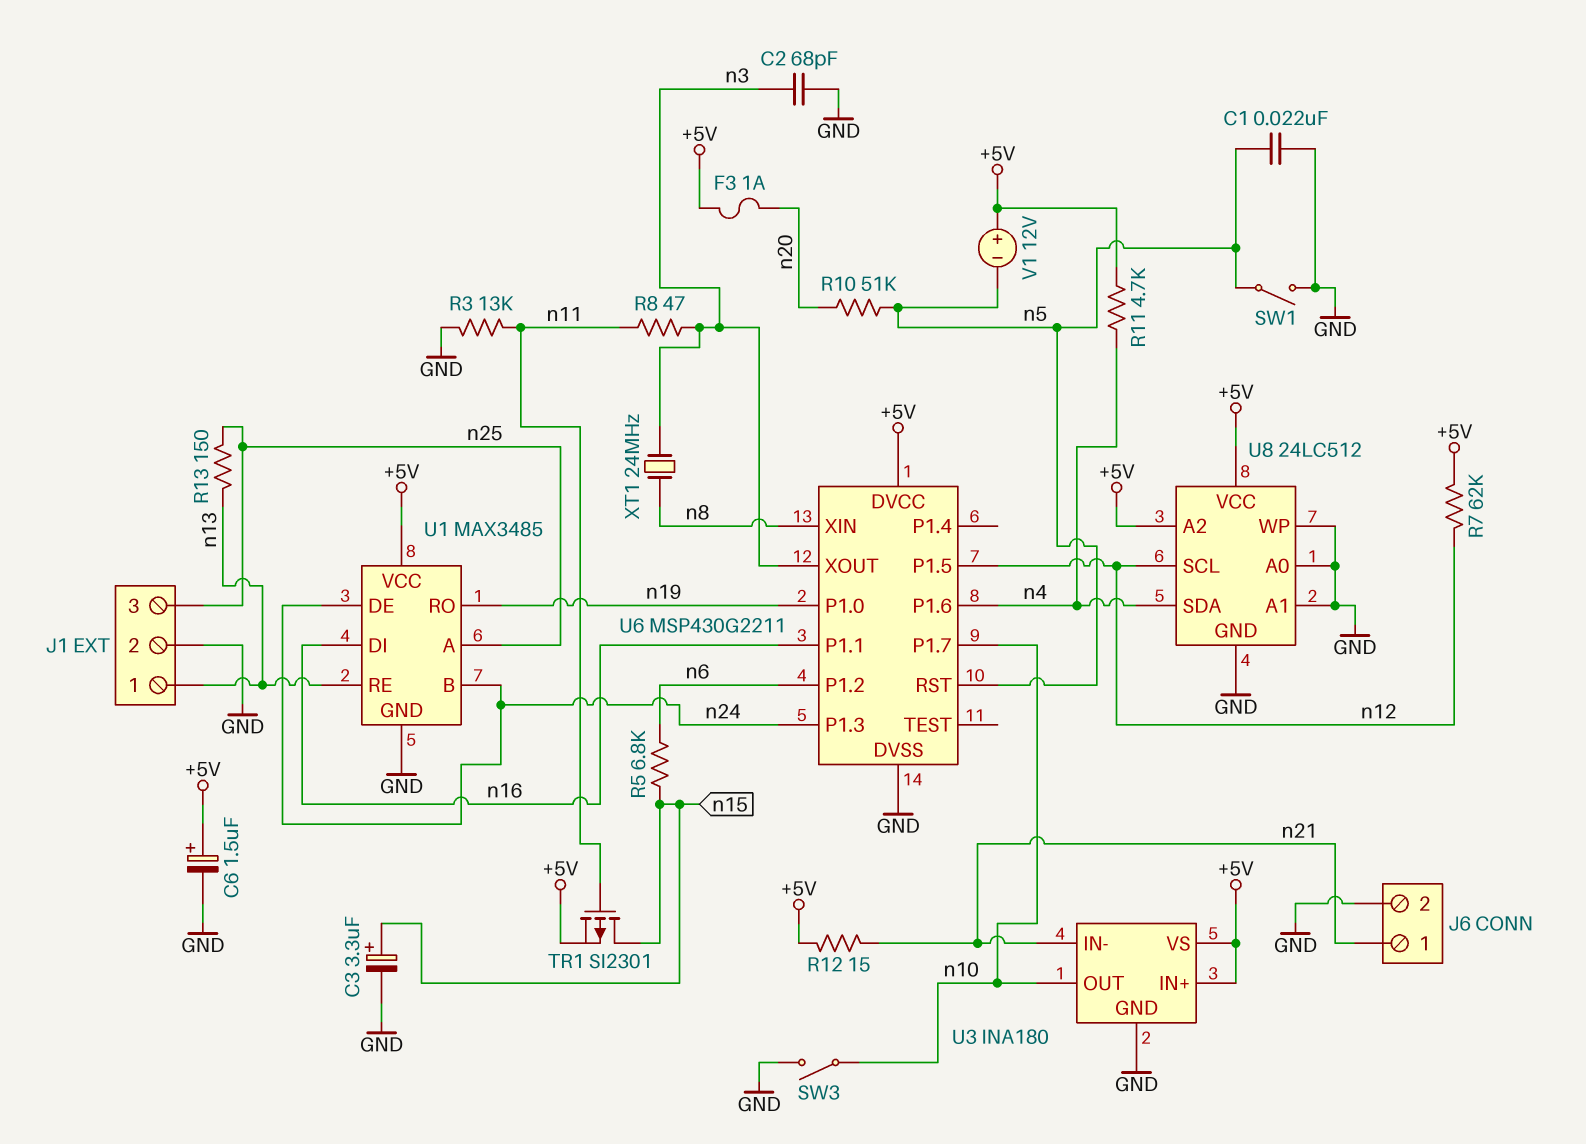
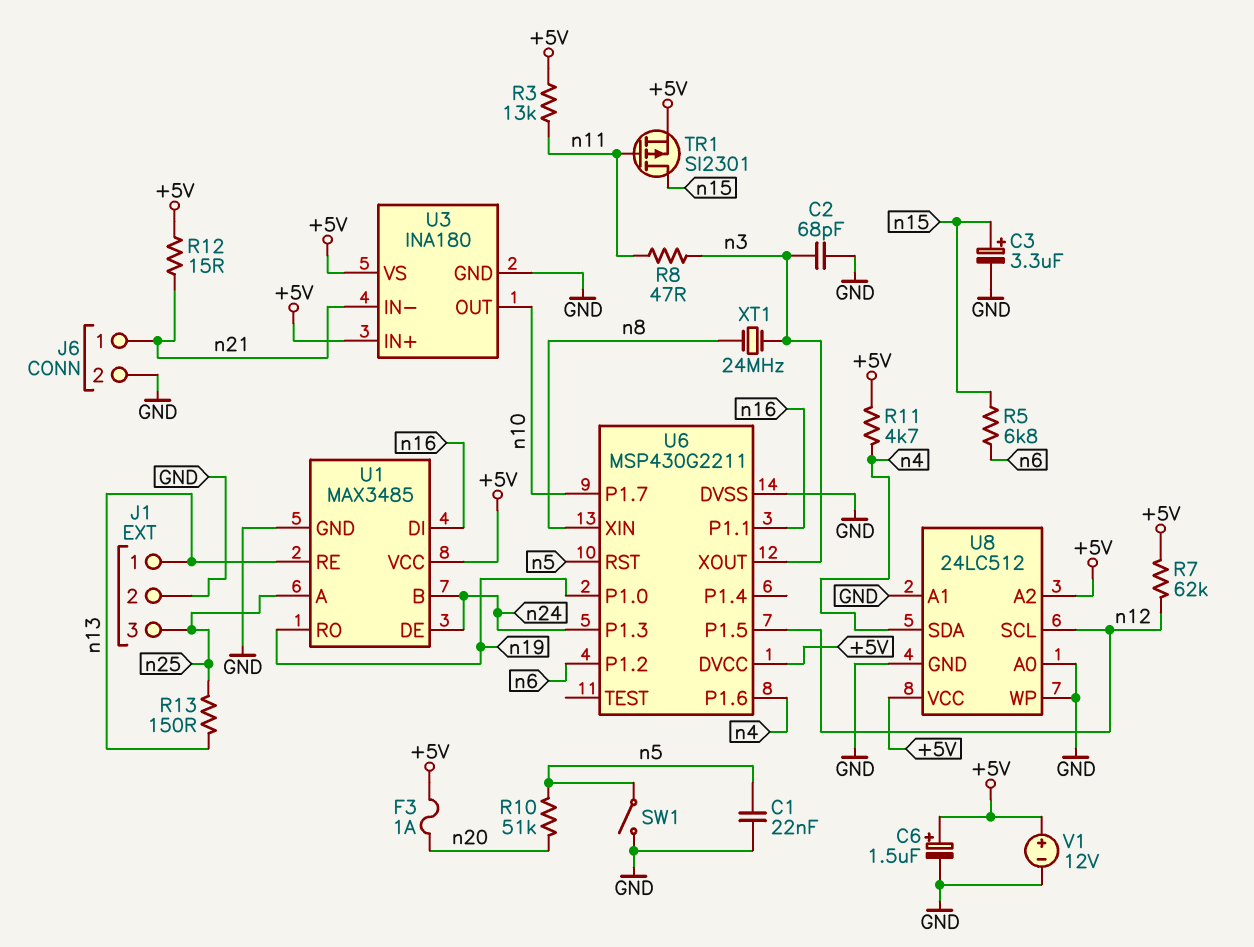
R3: 13k (GND, n11) -> 13k (+5V, n11)
SW3: switch (GND, n10) -> none
V1: 12V (plus +5V, minus n5) -> 12V (plus +5V, minus GND)

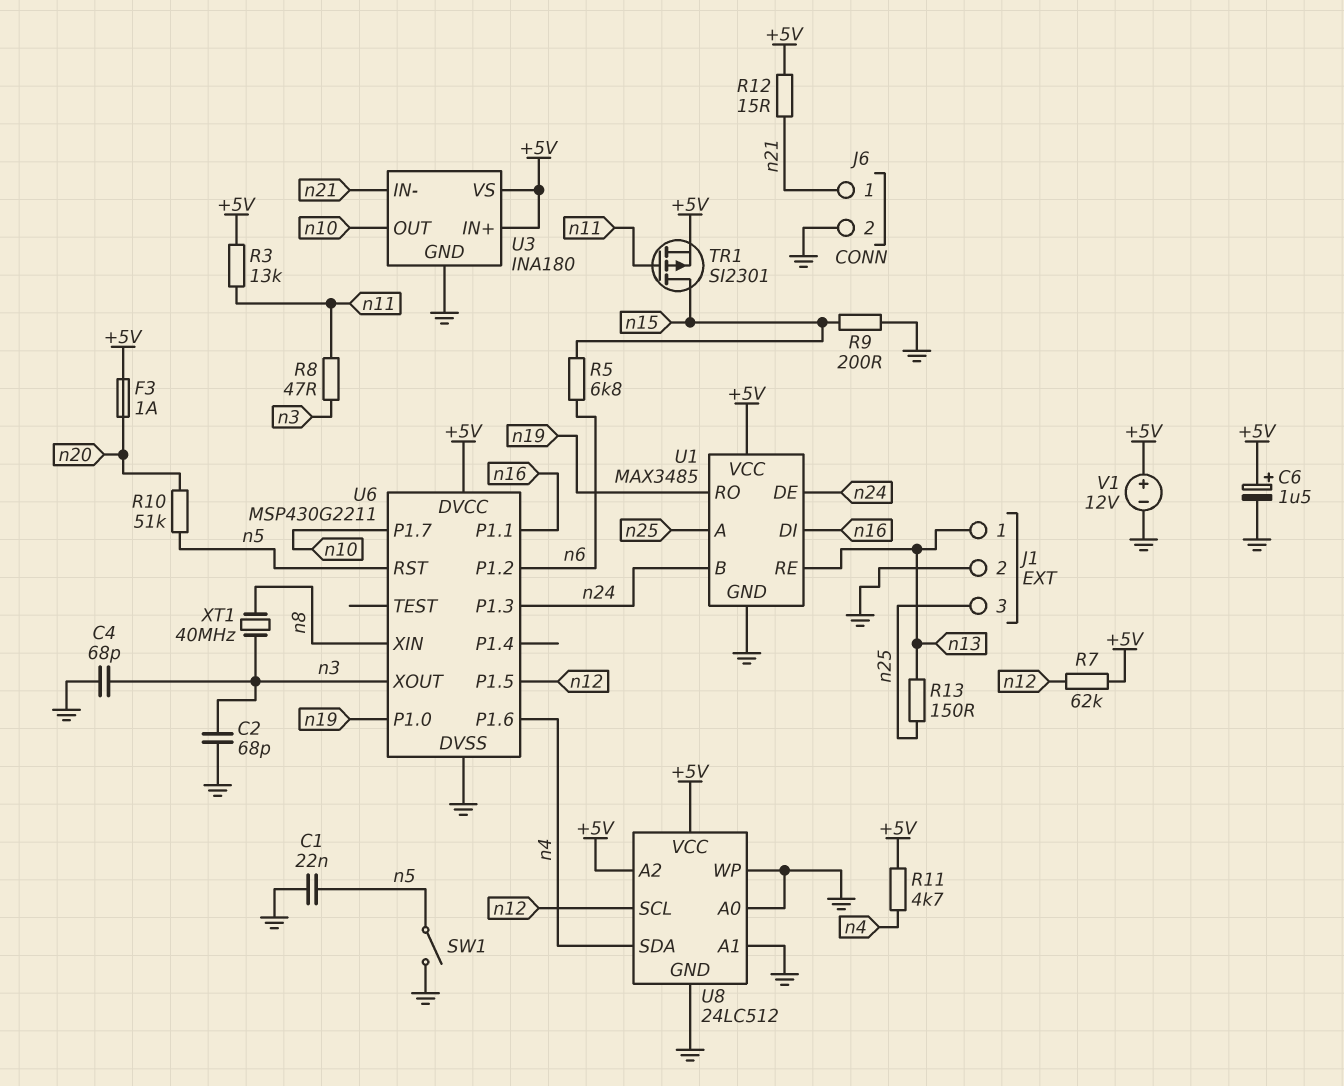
C3: 3.3uF (plus n15, minus GND) -> none
C4: none -> 68pF (GND, n3)
R9: none -> 200 (GND, n15)
XT1: 24MHz (n3, n8) -> 40MHz (n3, n8)

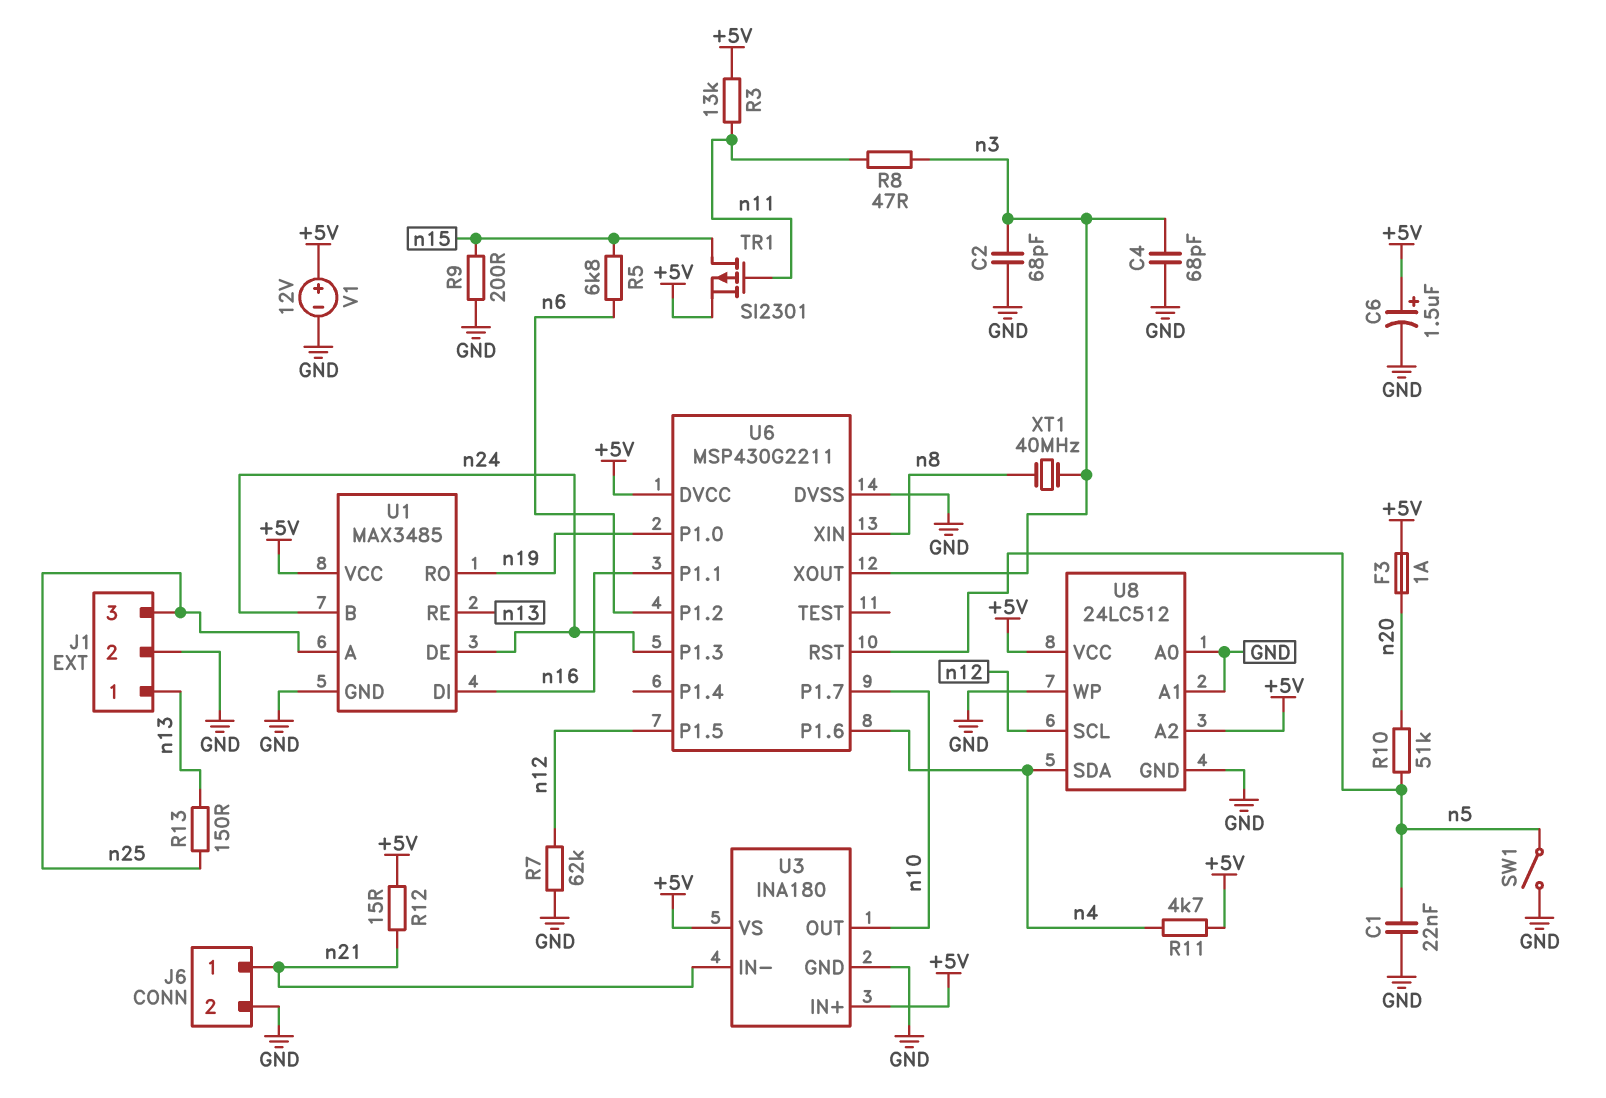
R7: 62k (+5V, n12) -> 62k (GND, n12)

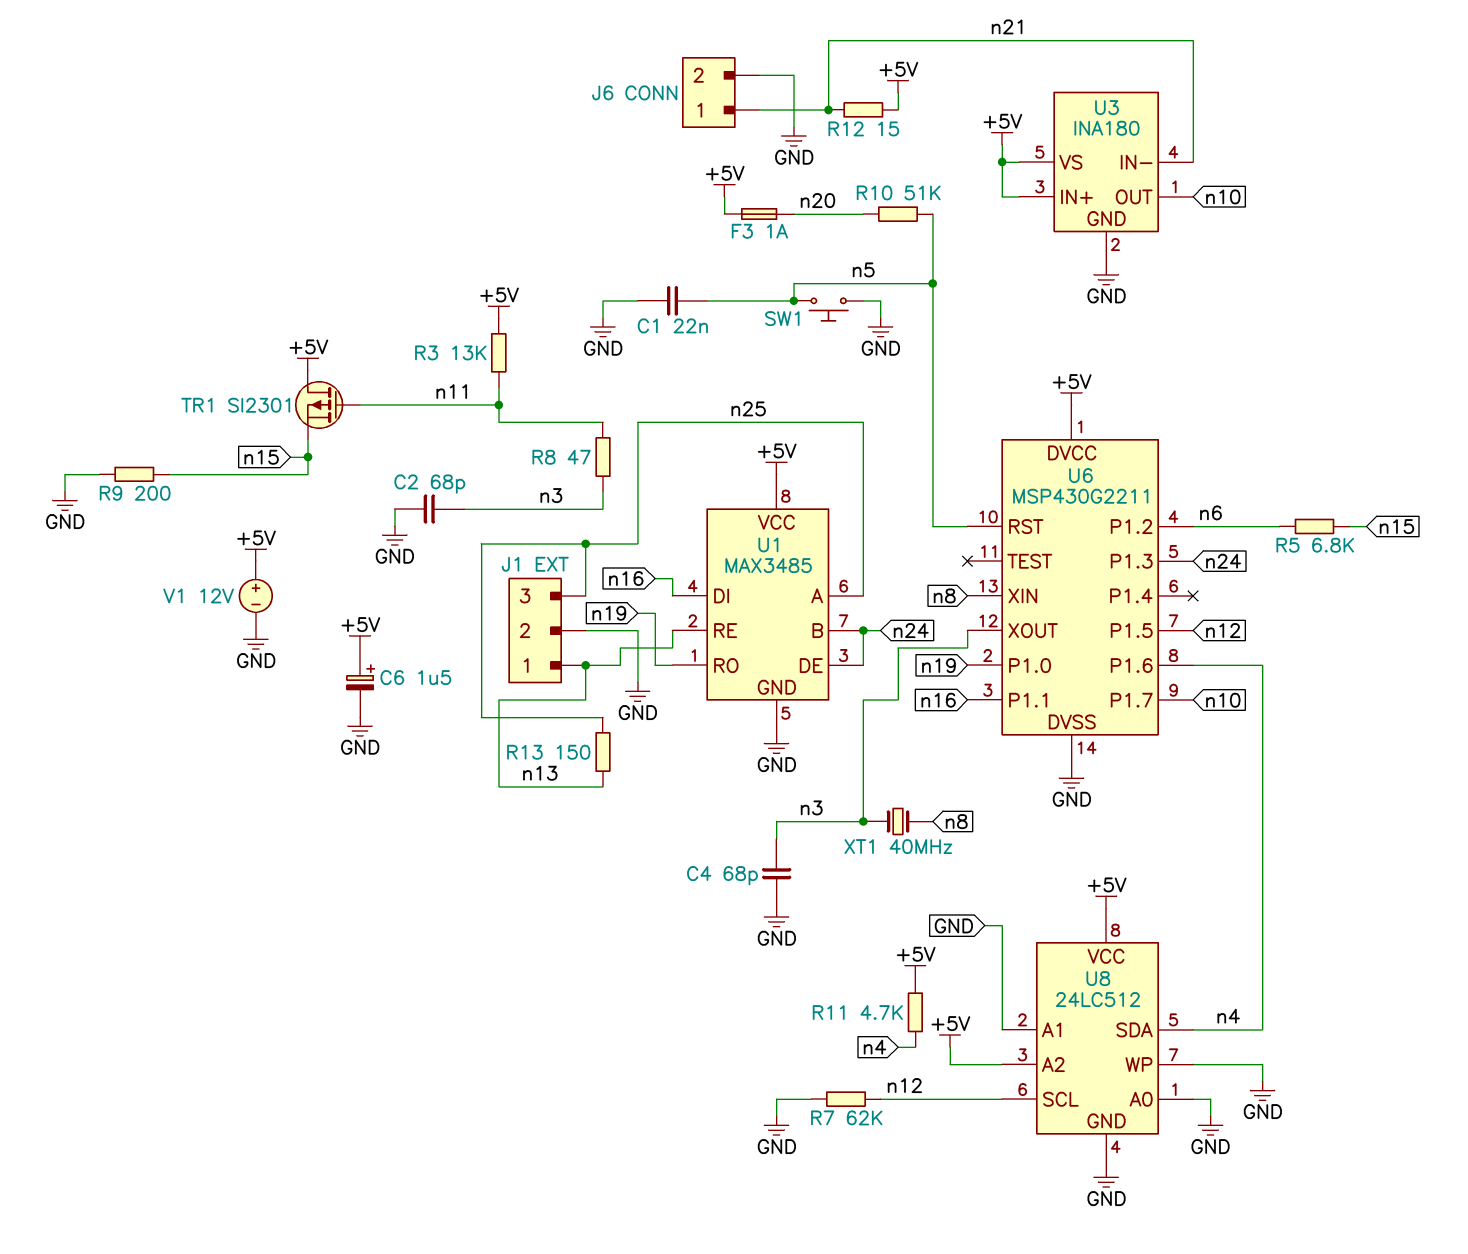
SW1: switch (GND, n5) -> button (GND, n5)
TR1: PMOS SI2301 (G n11, D n15, S +5V) -> PMOS SI2301 (G n11, D +5V, S n15)

